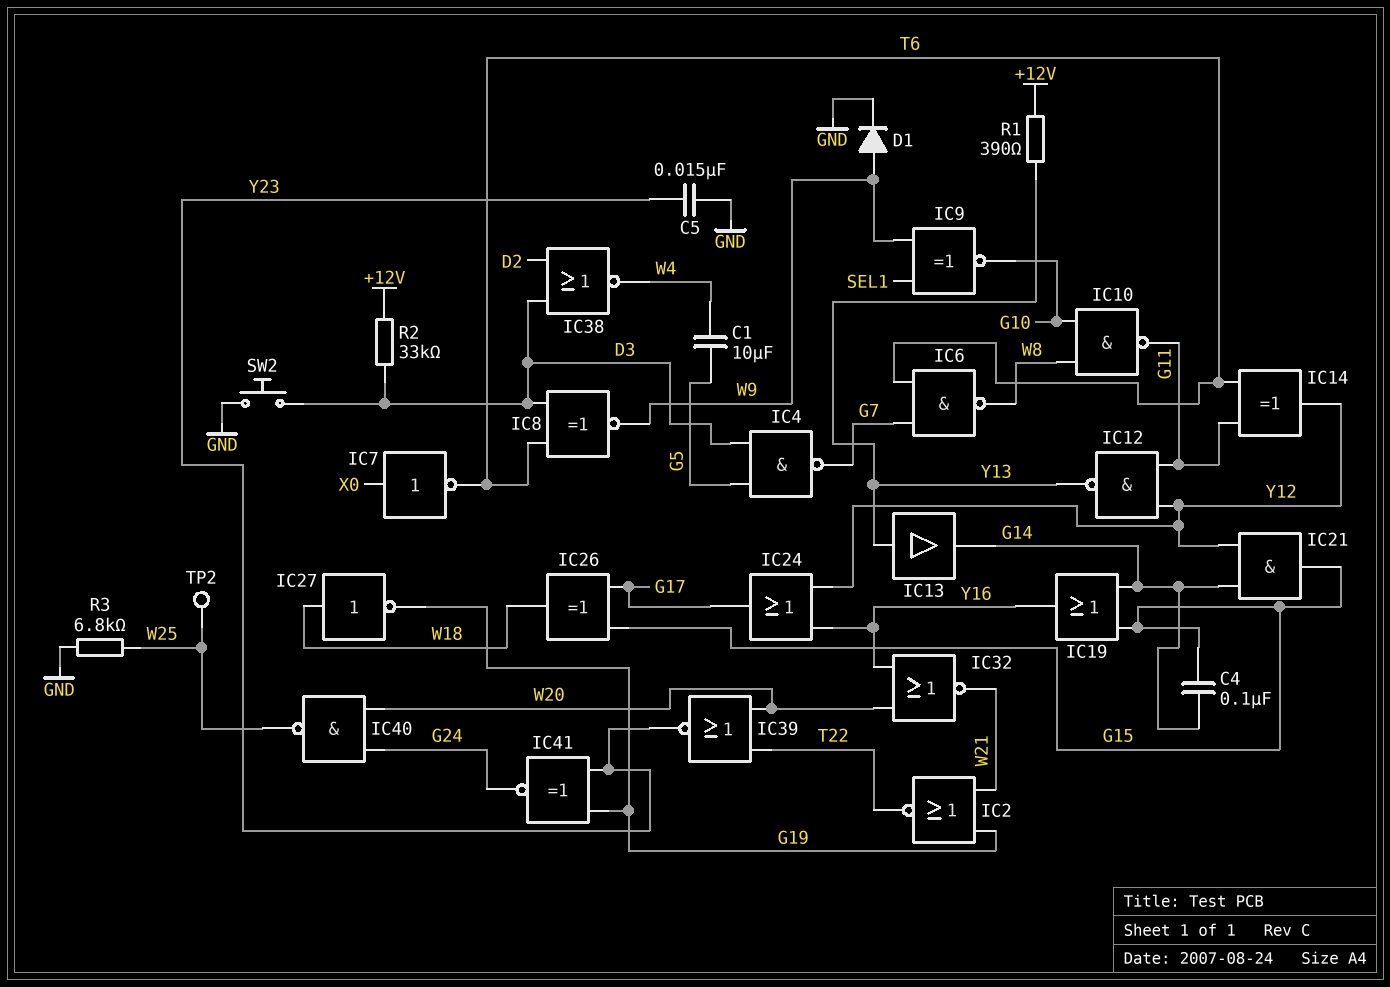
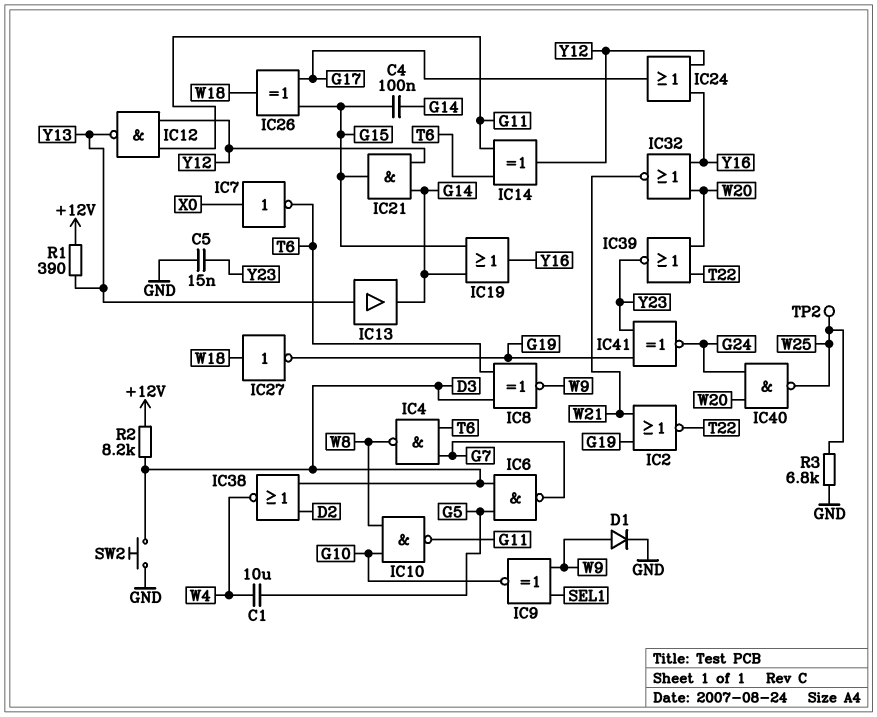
IC4: NAND (in D3, in G5, out G7) -> NAND (in G7, in T6, out W8)
IC6: NAND (in G7, in T6, out W8) -> NAND (in D3, in G5, out G7)
R2: 33k (+12V, D3) -> 8.2k (+12V, D3)

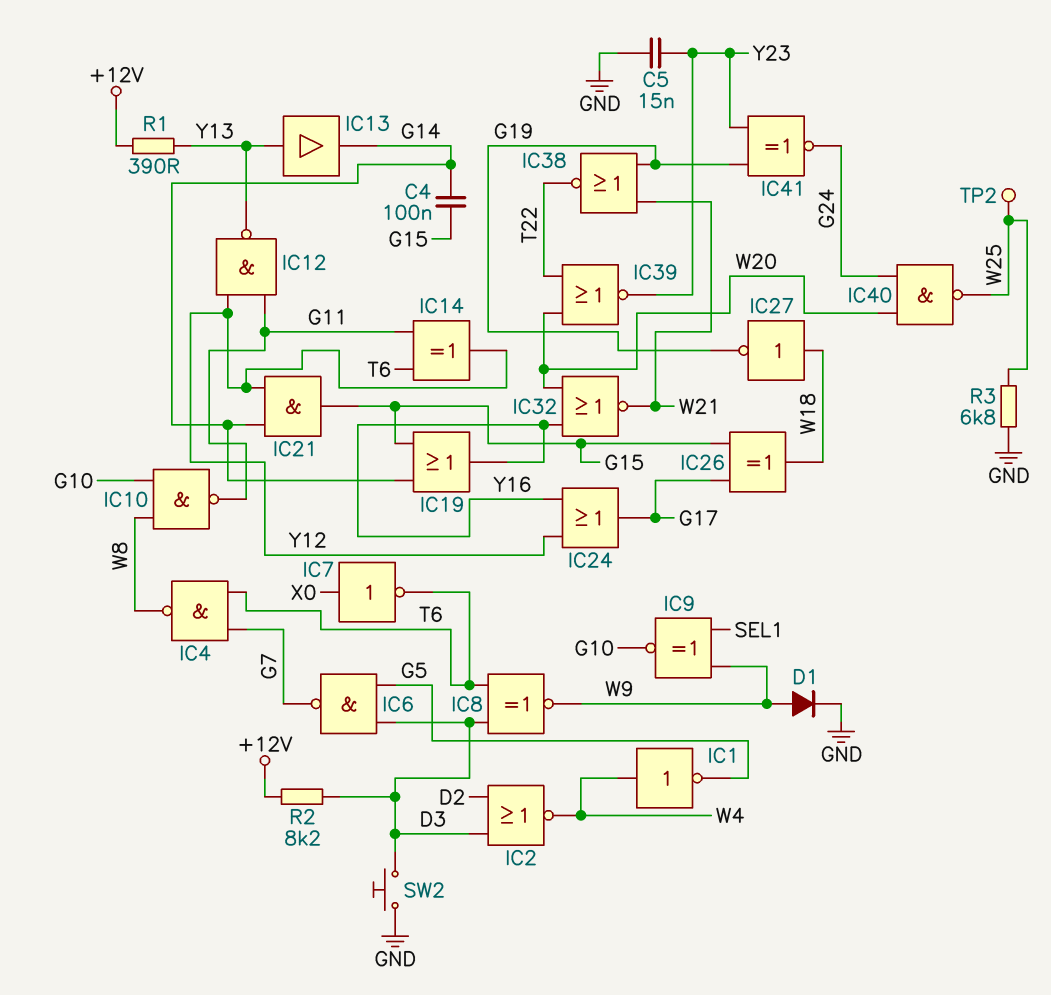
C1: 10uF (G5, W4) -> none
IC1: none -> NOT (in W4, out G5)
IC2: NOR (in G19, in W21, out T22) -> NOR (in D2, in D3, out W4)
IC38: NOR (in D2, in D3, out W4) -> NOR (in G19, in W21, out T22)

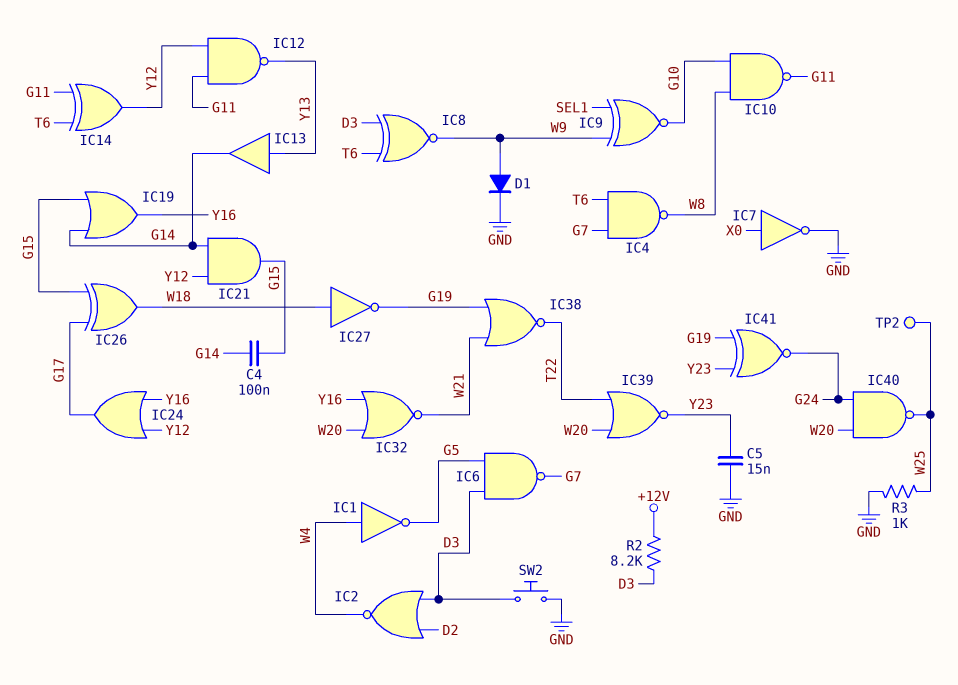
IC7: NOT (in X0, out T6) -> NOT (in X0, out GND)
R1: 390 (+12V, Y13) -> none
R3: 6.8k (GND, W25) -> 1k (GND, W25)

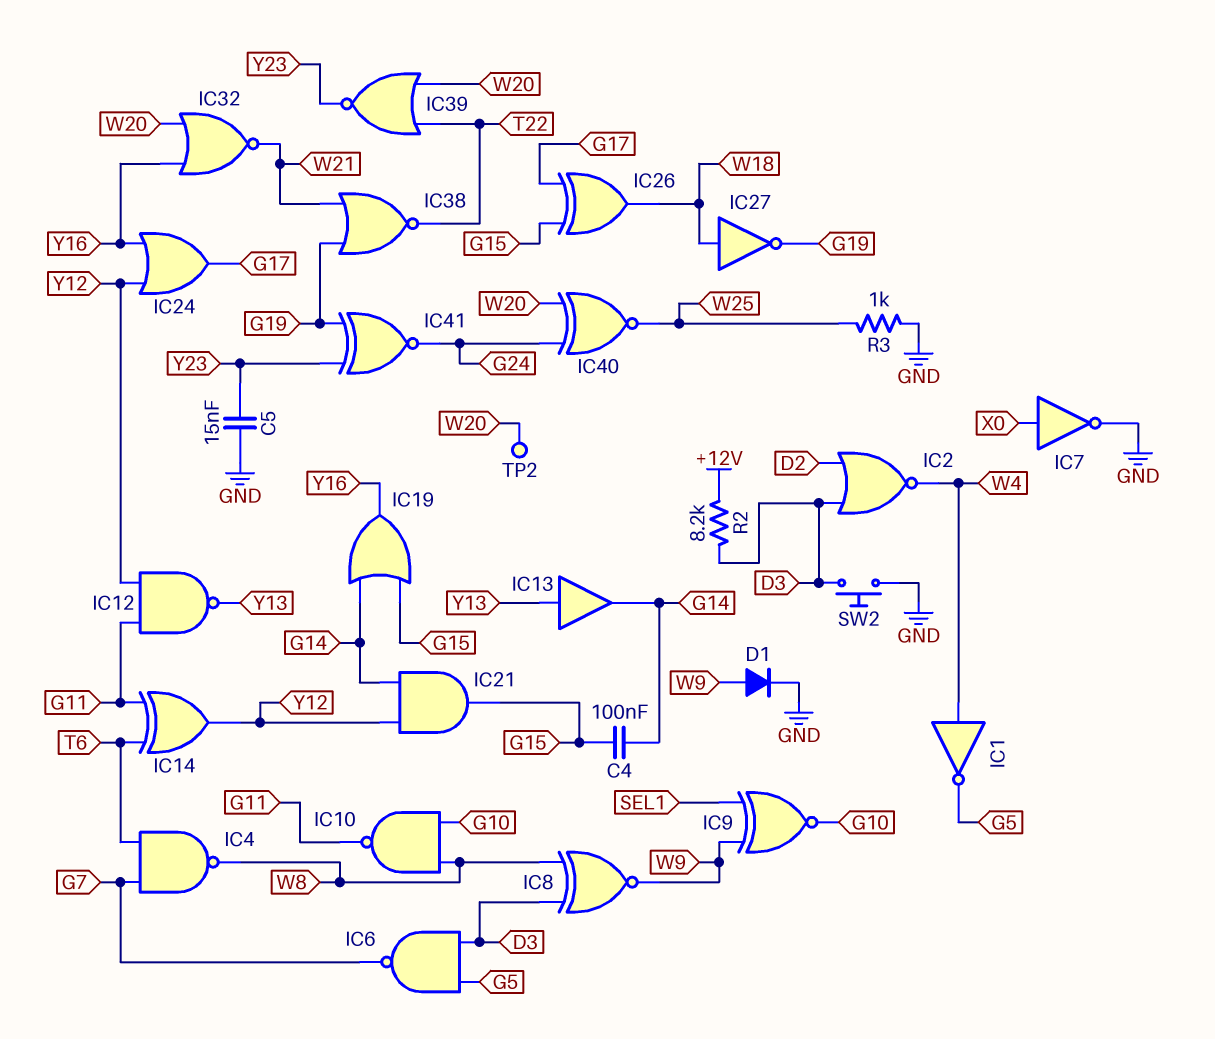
IC8: XNOR (in D3, in T6, out W9) -> XNOR (in D3, in W8, out W9)
IC40: NAND (in G24, in W20, out W25) -> XNOR (in G24, in W20, out W25)
TP2: test point (W25) -> test point (W20)

